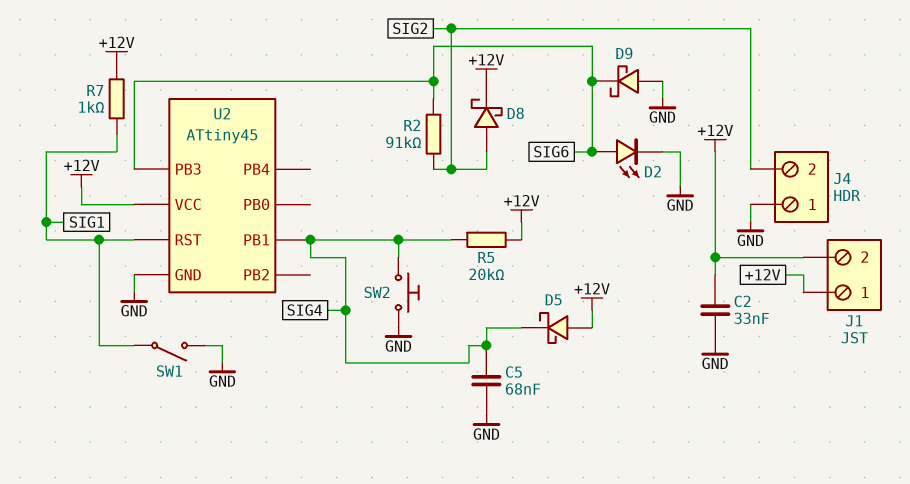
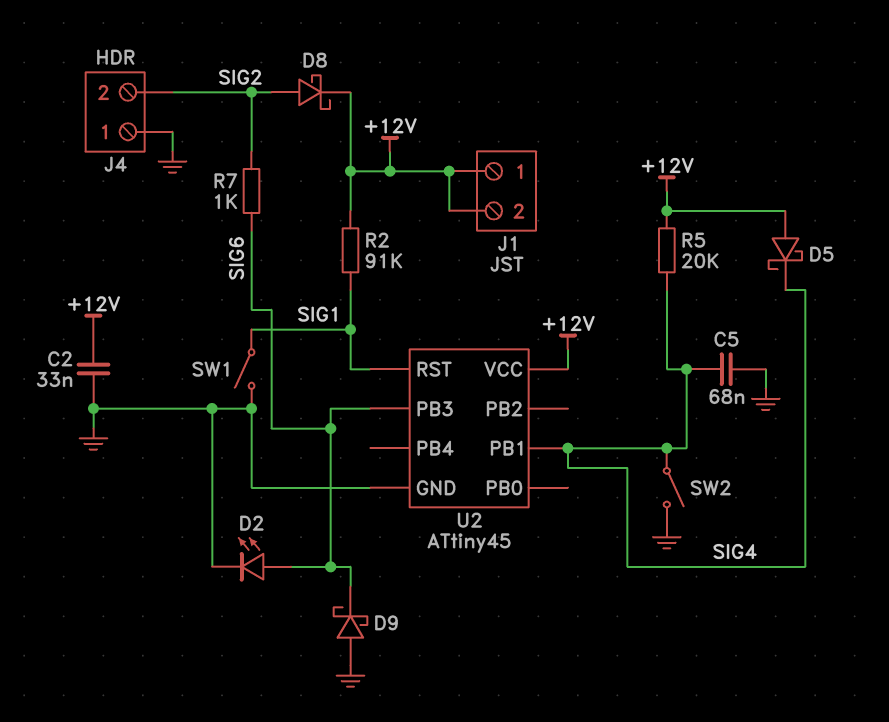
R2: 91k (SIG2, SIG6) -> 91k (+12V, SIG1)
R7: 1k (+12V, SIG1) -> 1k (SIG2, SIG6)
SW2: button (GND, SIG4) -> switch (GND, SIG4)

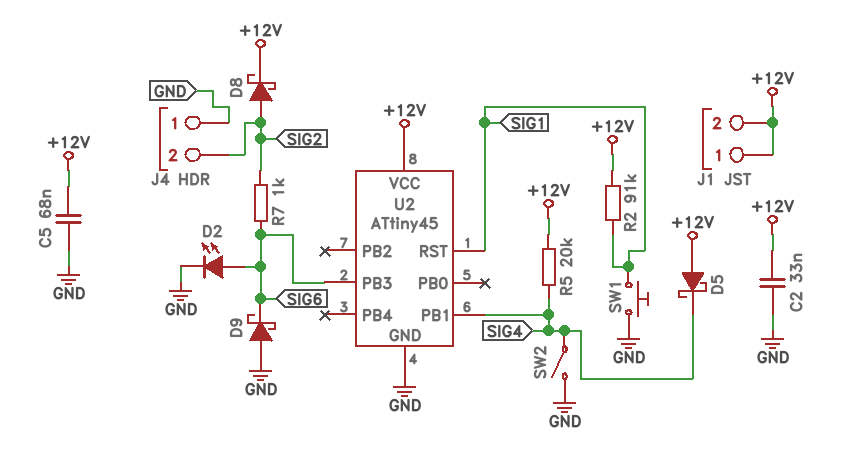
C5: 68nF (GND, SIG4) -> 68nF (+12V, GND)
SW1: switch (GND, SIG1) -> button (GND, SIG1)

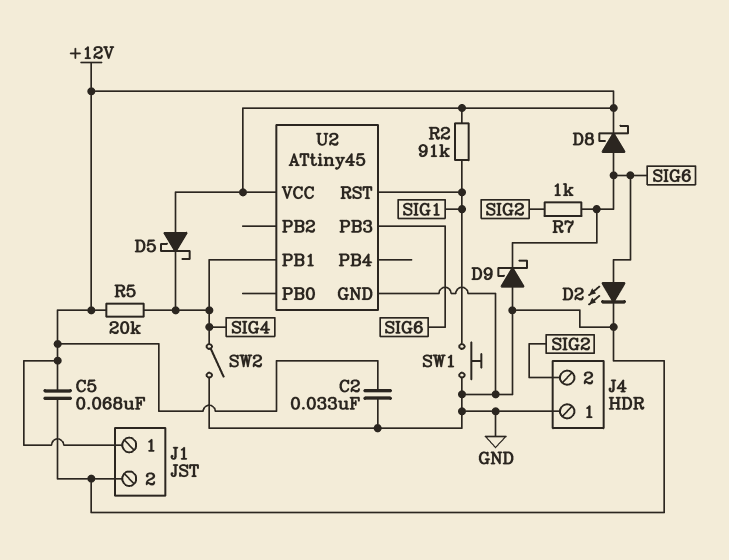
D8: schottky (A SIG2, K +12V) -> schottky (A SIG6, K +12V)
J1 pin 2: +12V -> GND

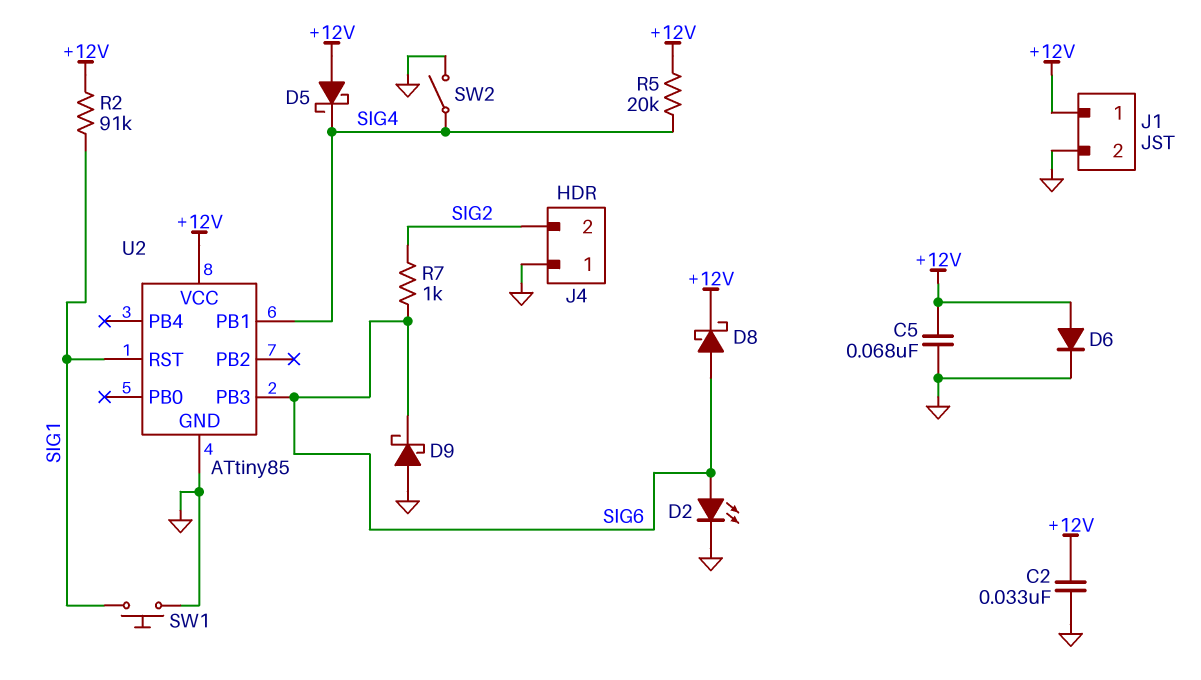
D6: none -> diode (A +12V, K GND)
U2: ATtiny45 -> ATtiny85

